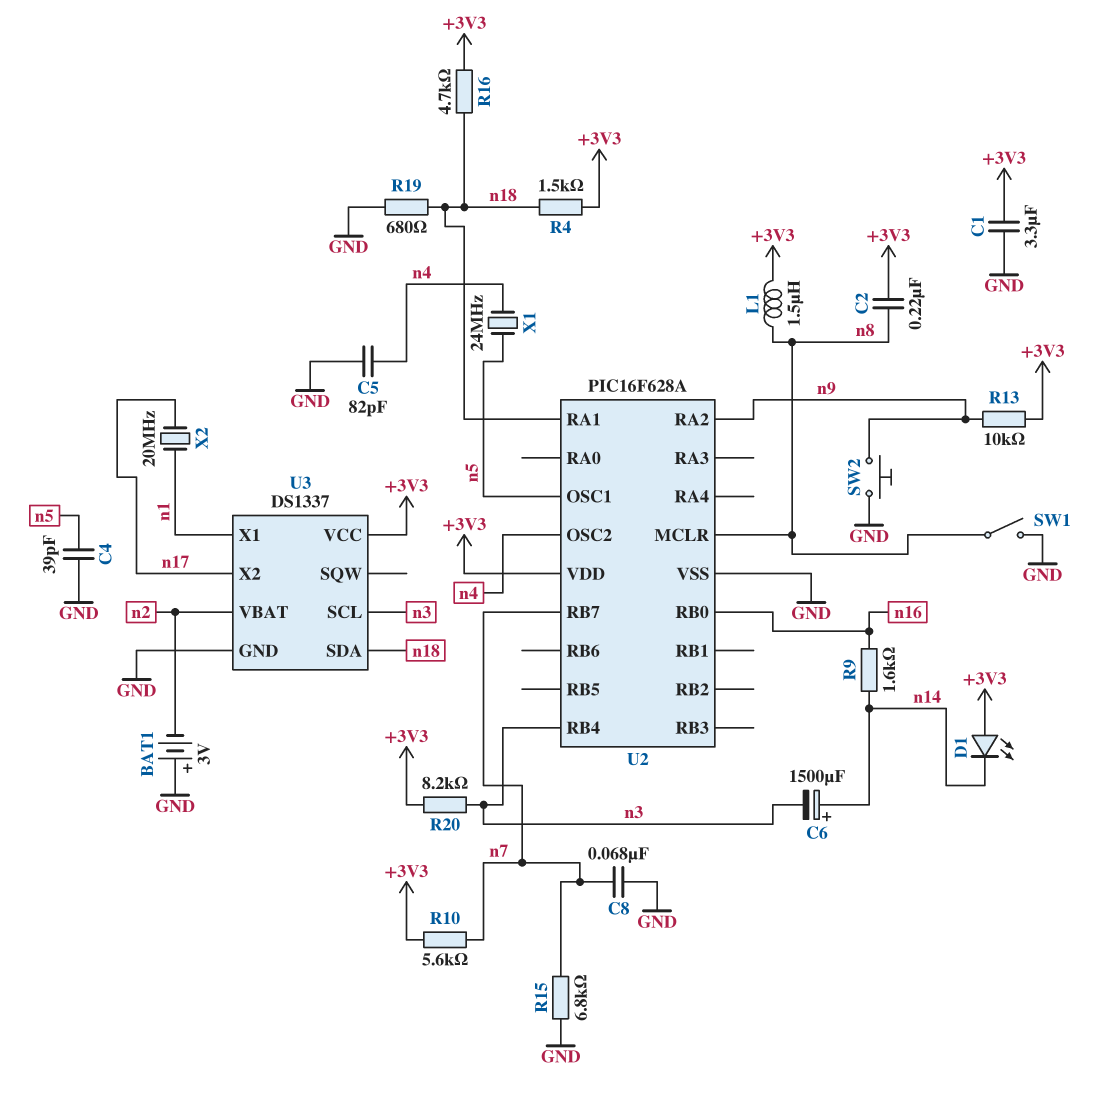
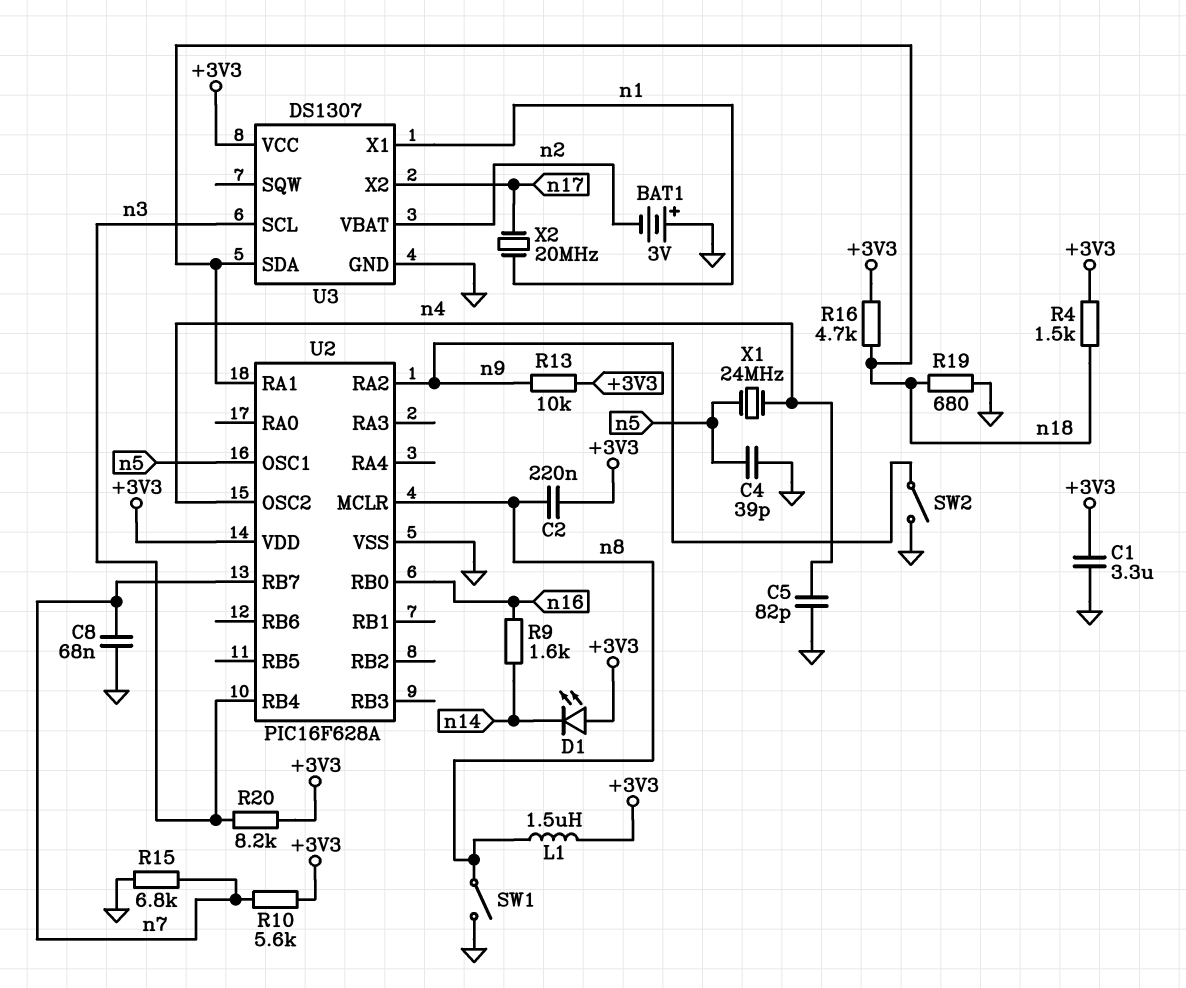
C6: 1500uF (plus n14, minus n3) -> none
SW2: button (GND, n9) -> switch (GND, n9)
U3: DS1337 -> DS1307

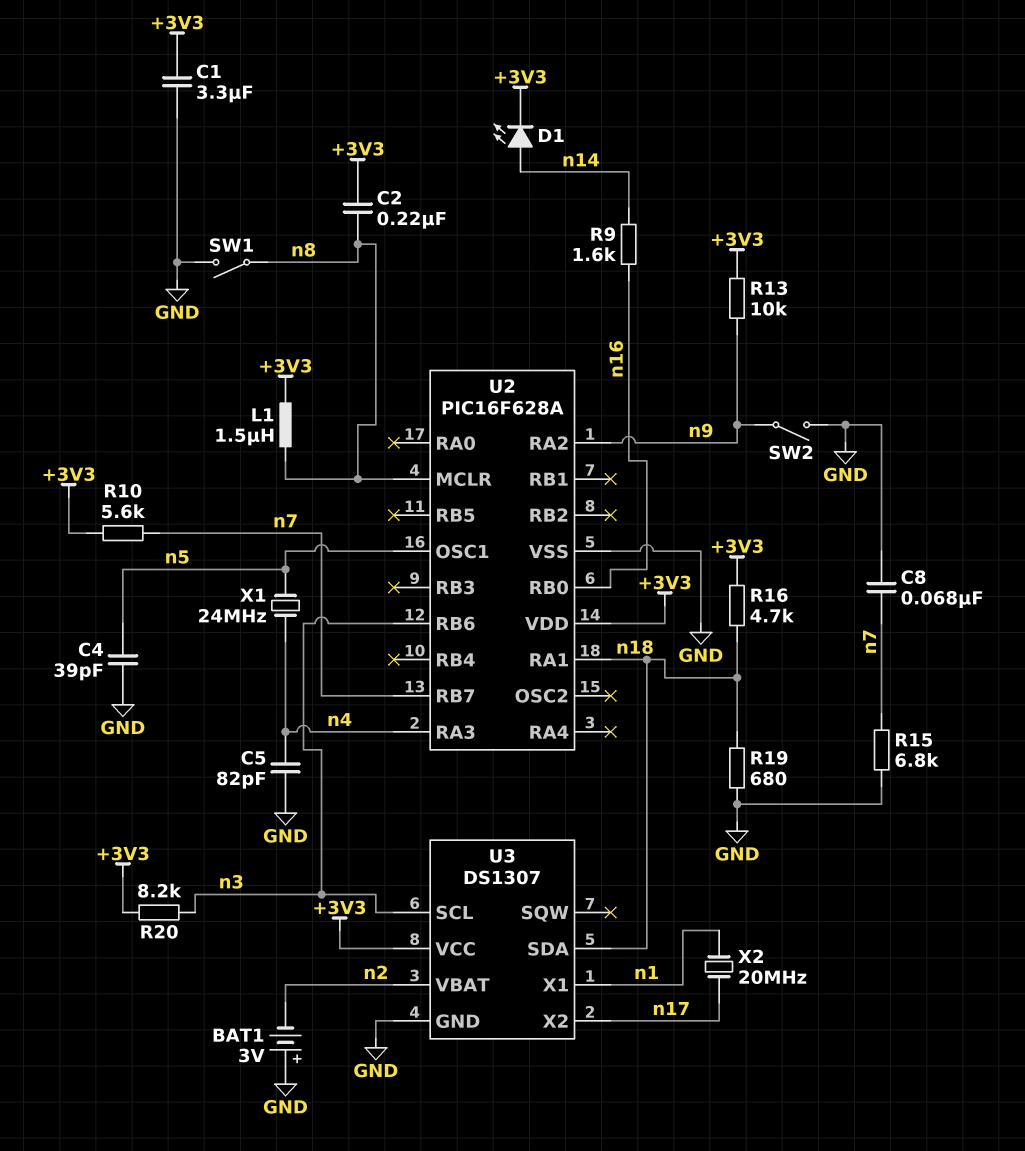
D1: LED (A +3V3, K n14) -> LED (A n14, K +3V3)
R4: 1.5k (+3V3, n18) -> none
U2 pin OSC2: n4 -> none
U2 pin RA3: none -> n4
U2 pin RB4: n3 -> none
U2 pin RB6: none -> n3

